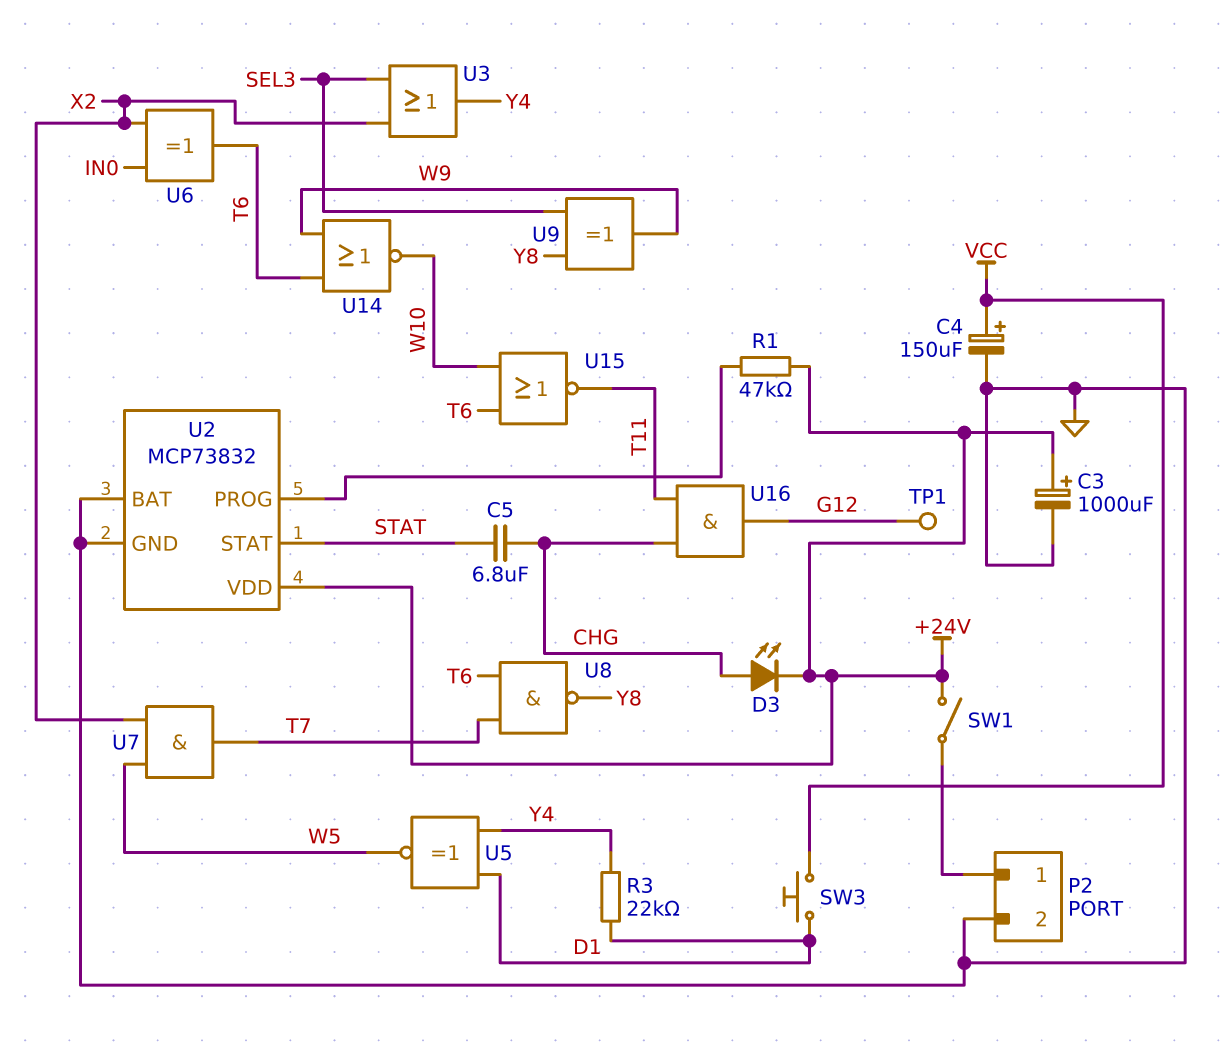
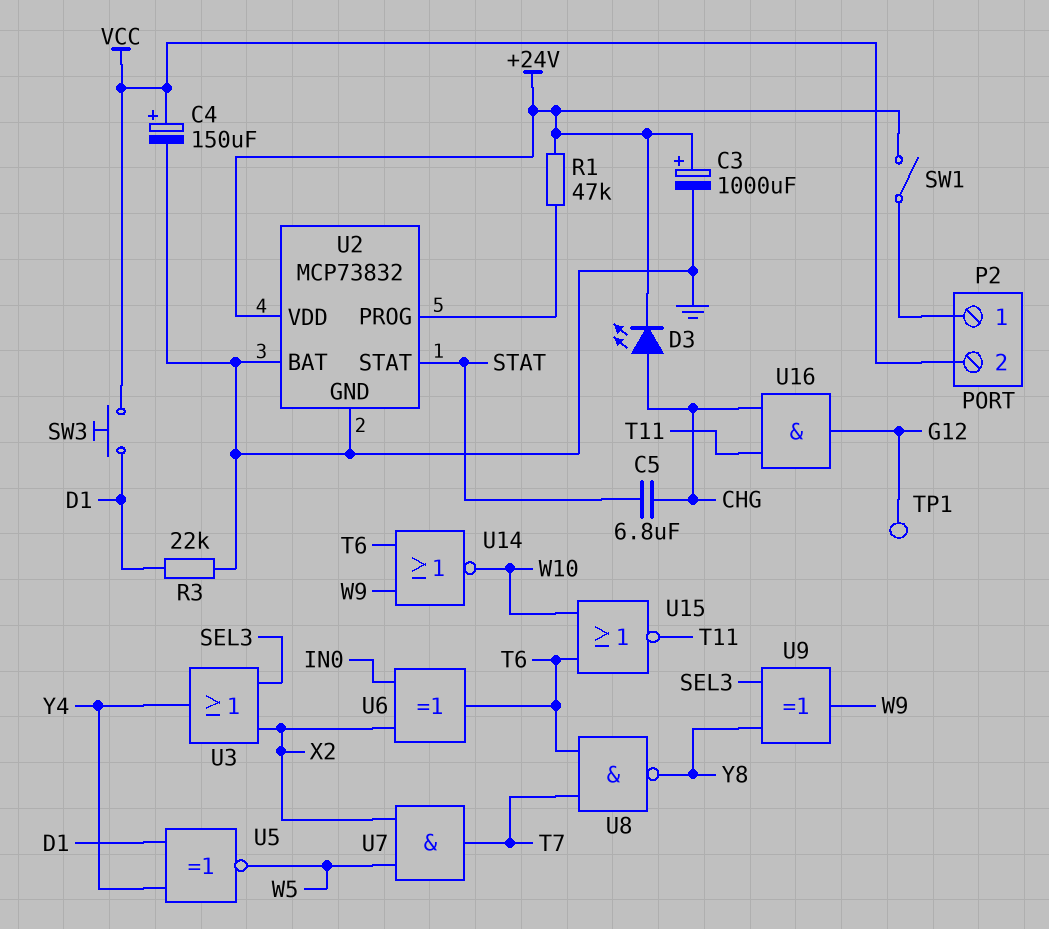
P2 pin 2: GND -> VCC
R3: 22k (D1, Y4) -> 22k (D1, GND)

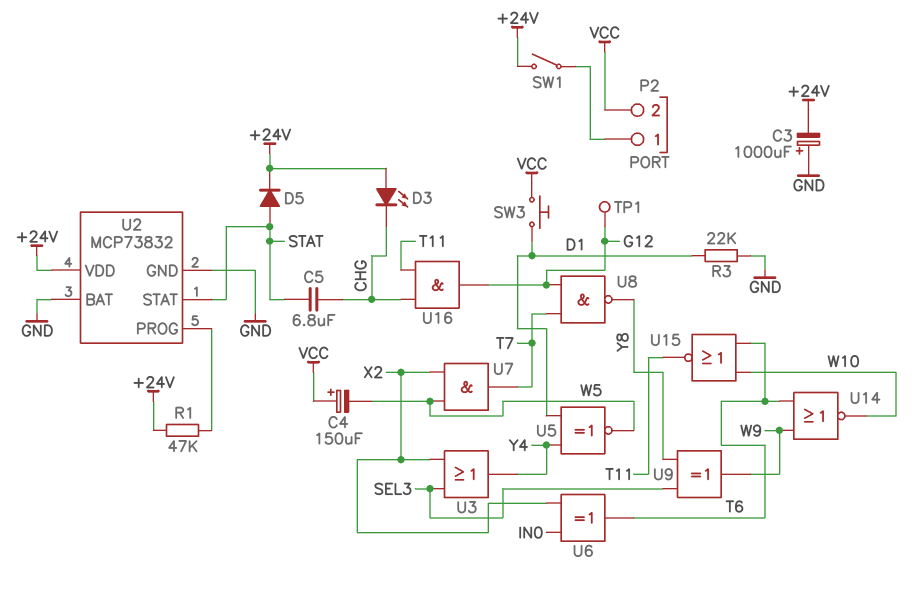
C3: 1000uF (plus +24V, minus GND) -> 1000uF (plus GND, minus +24V)
C4: 150uF (plus VCC, minus GND) -> 150uF (plus VCC, minus W5)
D3: LED (A CHG, K +24V) -> LED (A +24V, K CHG)
D5: none -> diode (A STAT, K +24V)
U8: NAND (in T6, in T7, out Y8) -> NAND (in G12, in T7, out Y8)

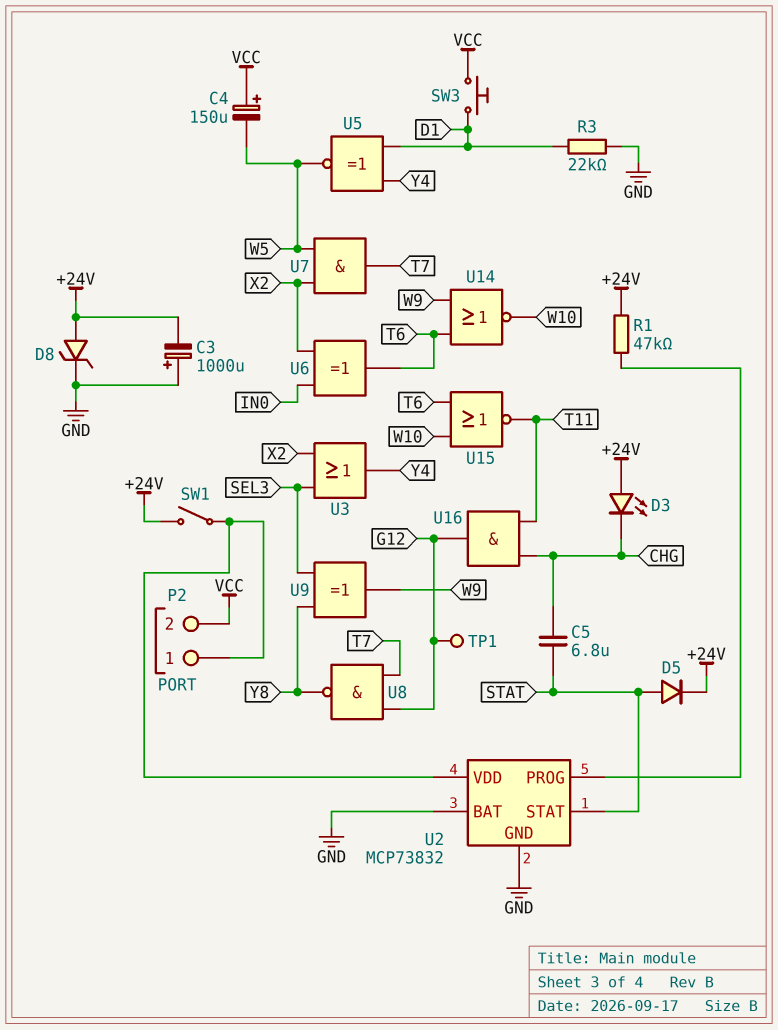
D8: none -> zener (A +24V, K GND)
U2 pin VDD: +24V -> P2/1

